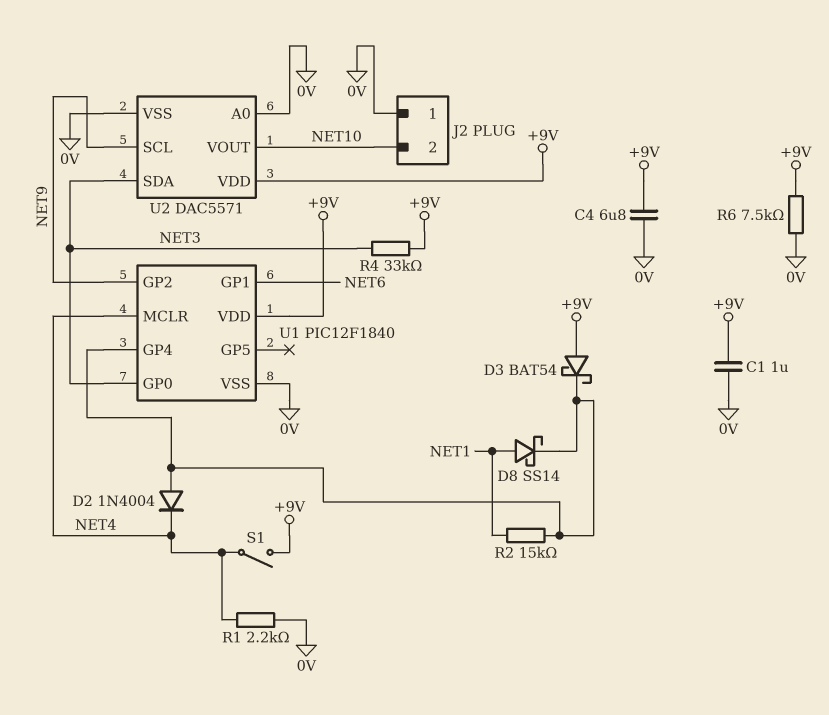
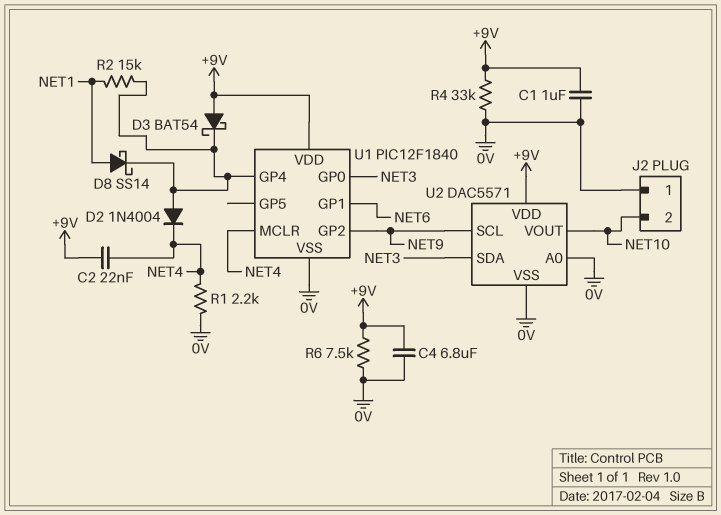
C2: none -> 22nF (+9V, NET4)
R4: 33k (+9V, NET3) -> 33k (+9V, 0V)
S1: switch (+9V, NET4) -> none

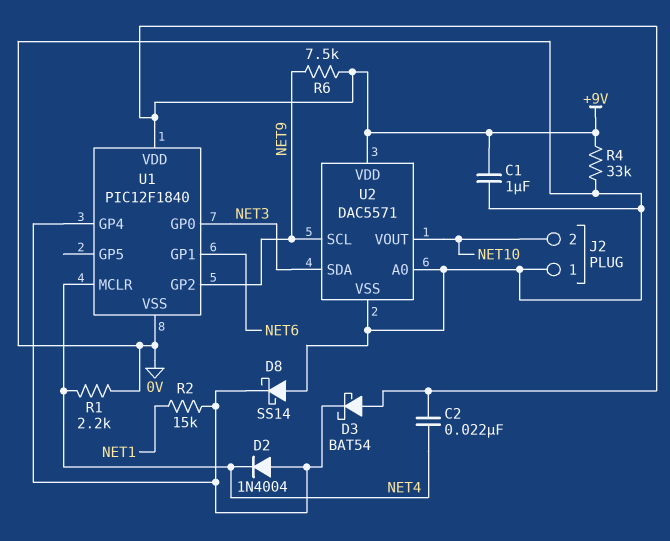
C4: 6.8uF (+9V, 0V) -> none
D8: schottky SS14 (A NET1, K U1/GP4) -> schottky SS14 (A 0V, K U1/GP4)
R6: 7.5k (+9V, 0V) -> 7.5k (+9V, NET9)

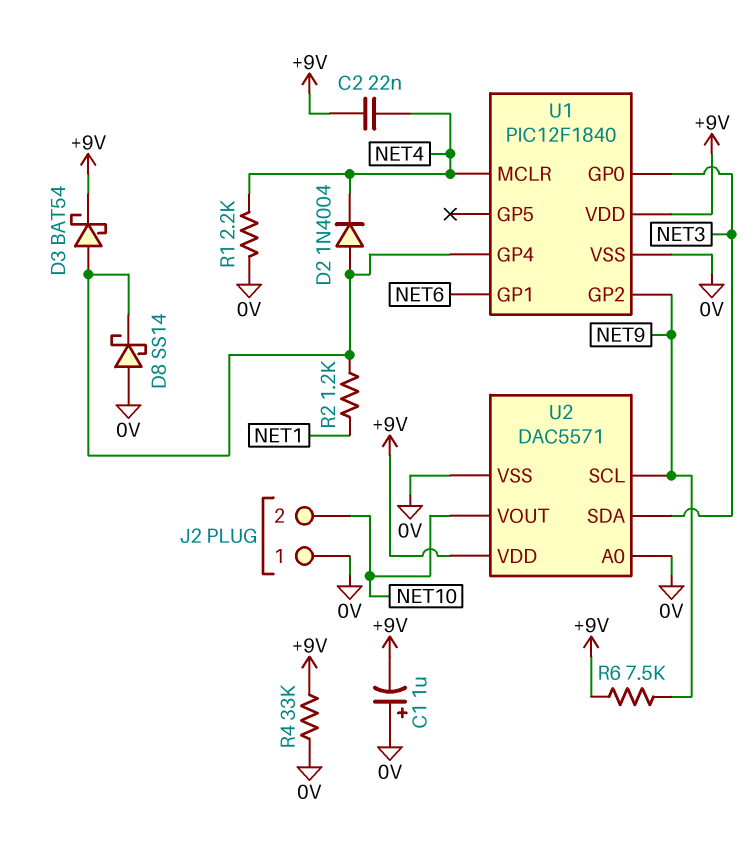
C1: 1uF (+9V, 0V) -> 1uF (plus 0V, minus +9V)
D3: schottky BAT54 (A +9V, K U1/GP4) -> schottky BAT54 (A U1/GP4, K +9V)
R2: 15k (NET1, U1/GP4) -> 1.2k (NET1, U1/GP4)

